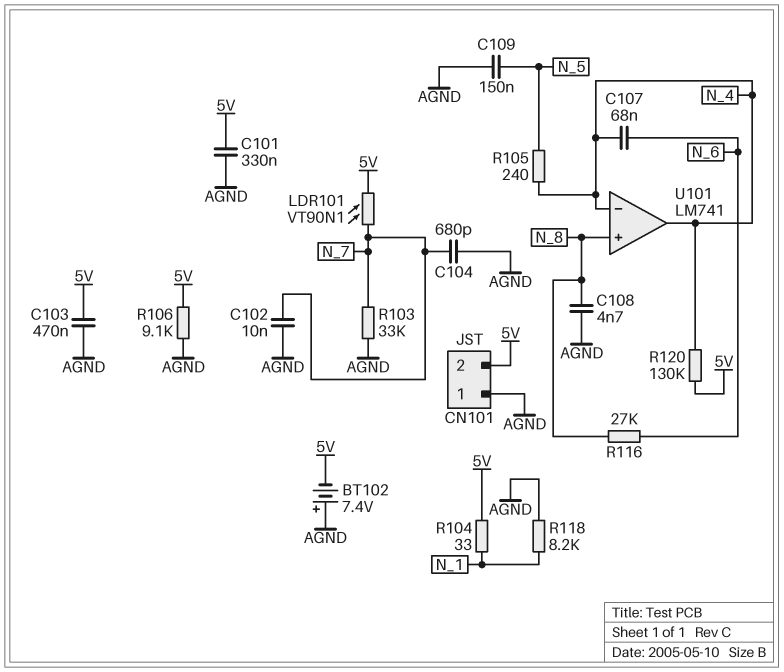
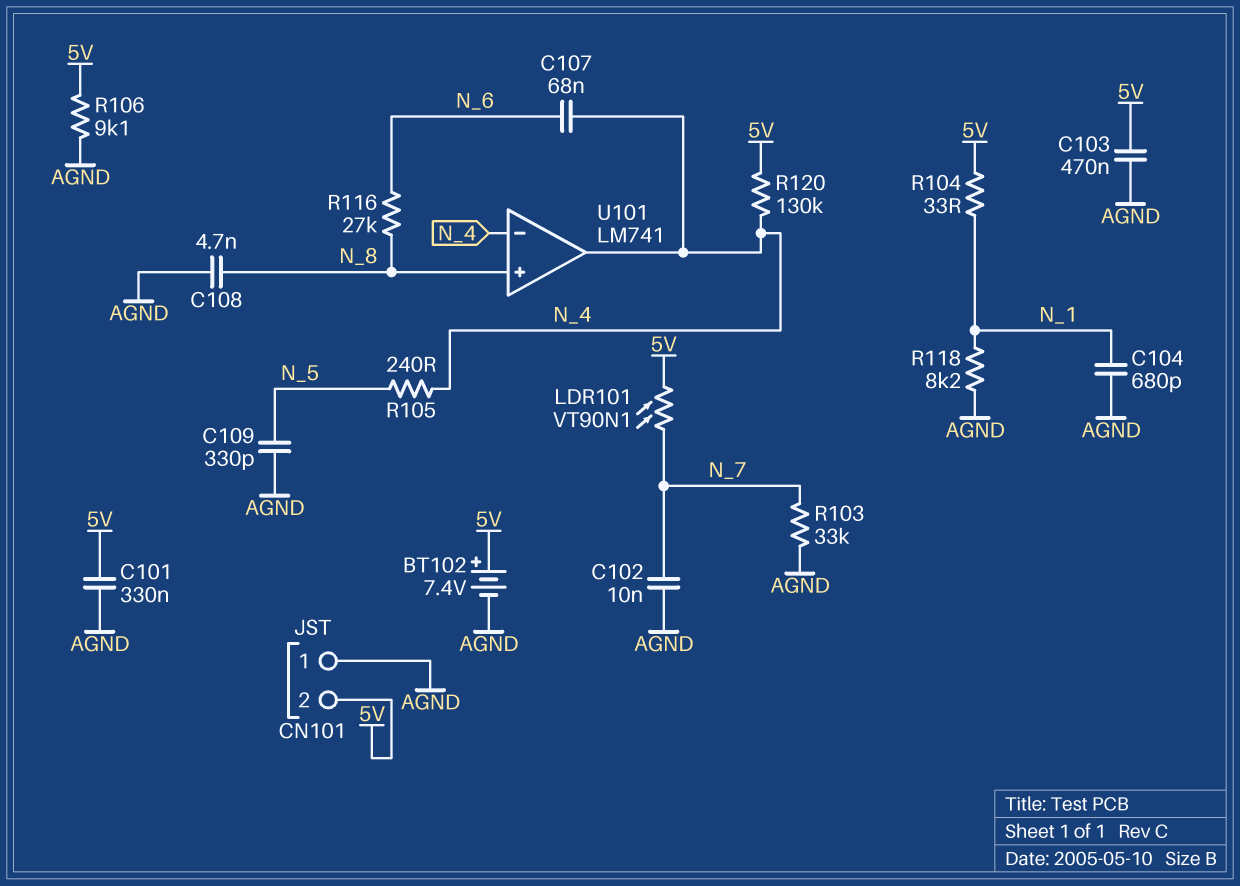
BT102: 7.4V (plus AGND, minus 5V) -> 7.4V (plus 5V, minus AGND)
C104: 680pF (AGND, N_7) -> 680pF (AGND, N_1)
C109: 150nF (AGND, N_5) -> 330pF (AGND, N_5)

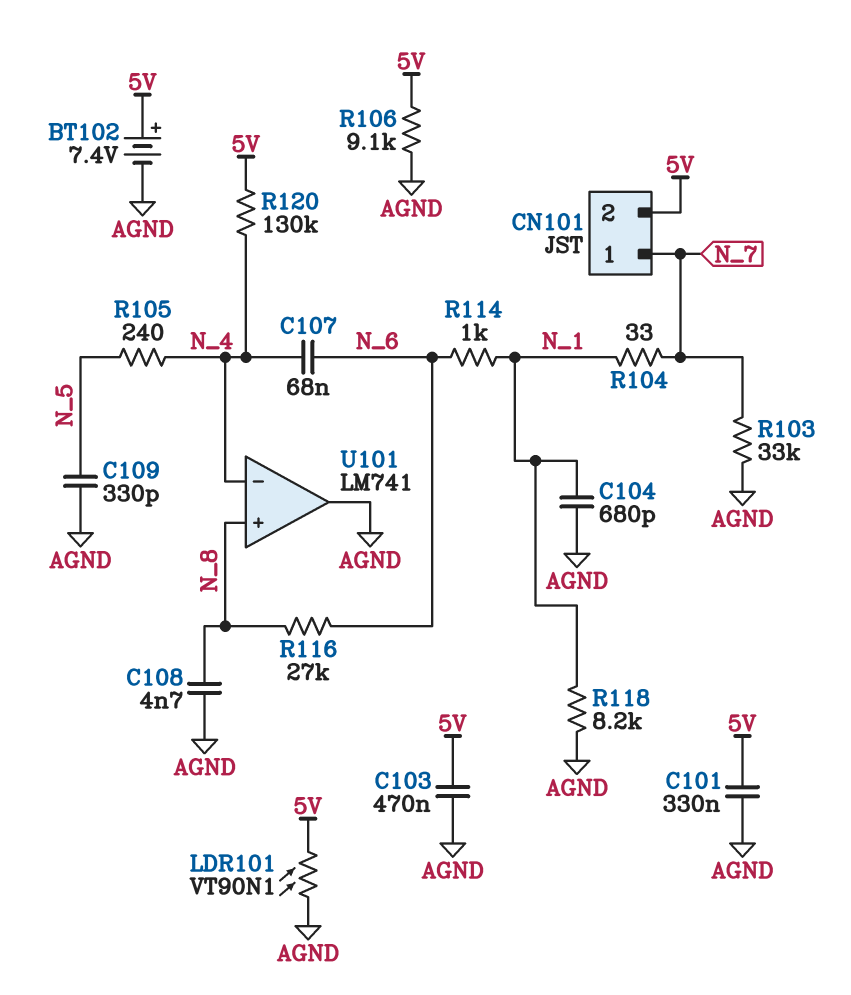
C102: 10nF (AGND, N_7) -> none
CN101 pin 1: AGND -> N_7
LDR101: VT90N1 (5V, N_7) -> VT90N1 (5V, AGND)
R104: 33 (5V, N_1) -> 33 (N_1, N_7)
R114: none -> 1k (N_1, N_6)
U101 pin out: N_4 -> AGND

